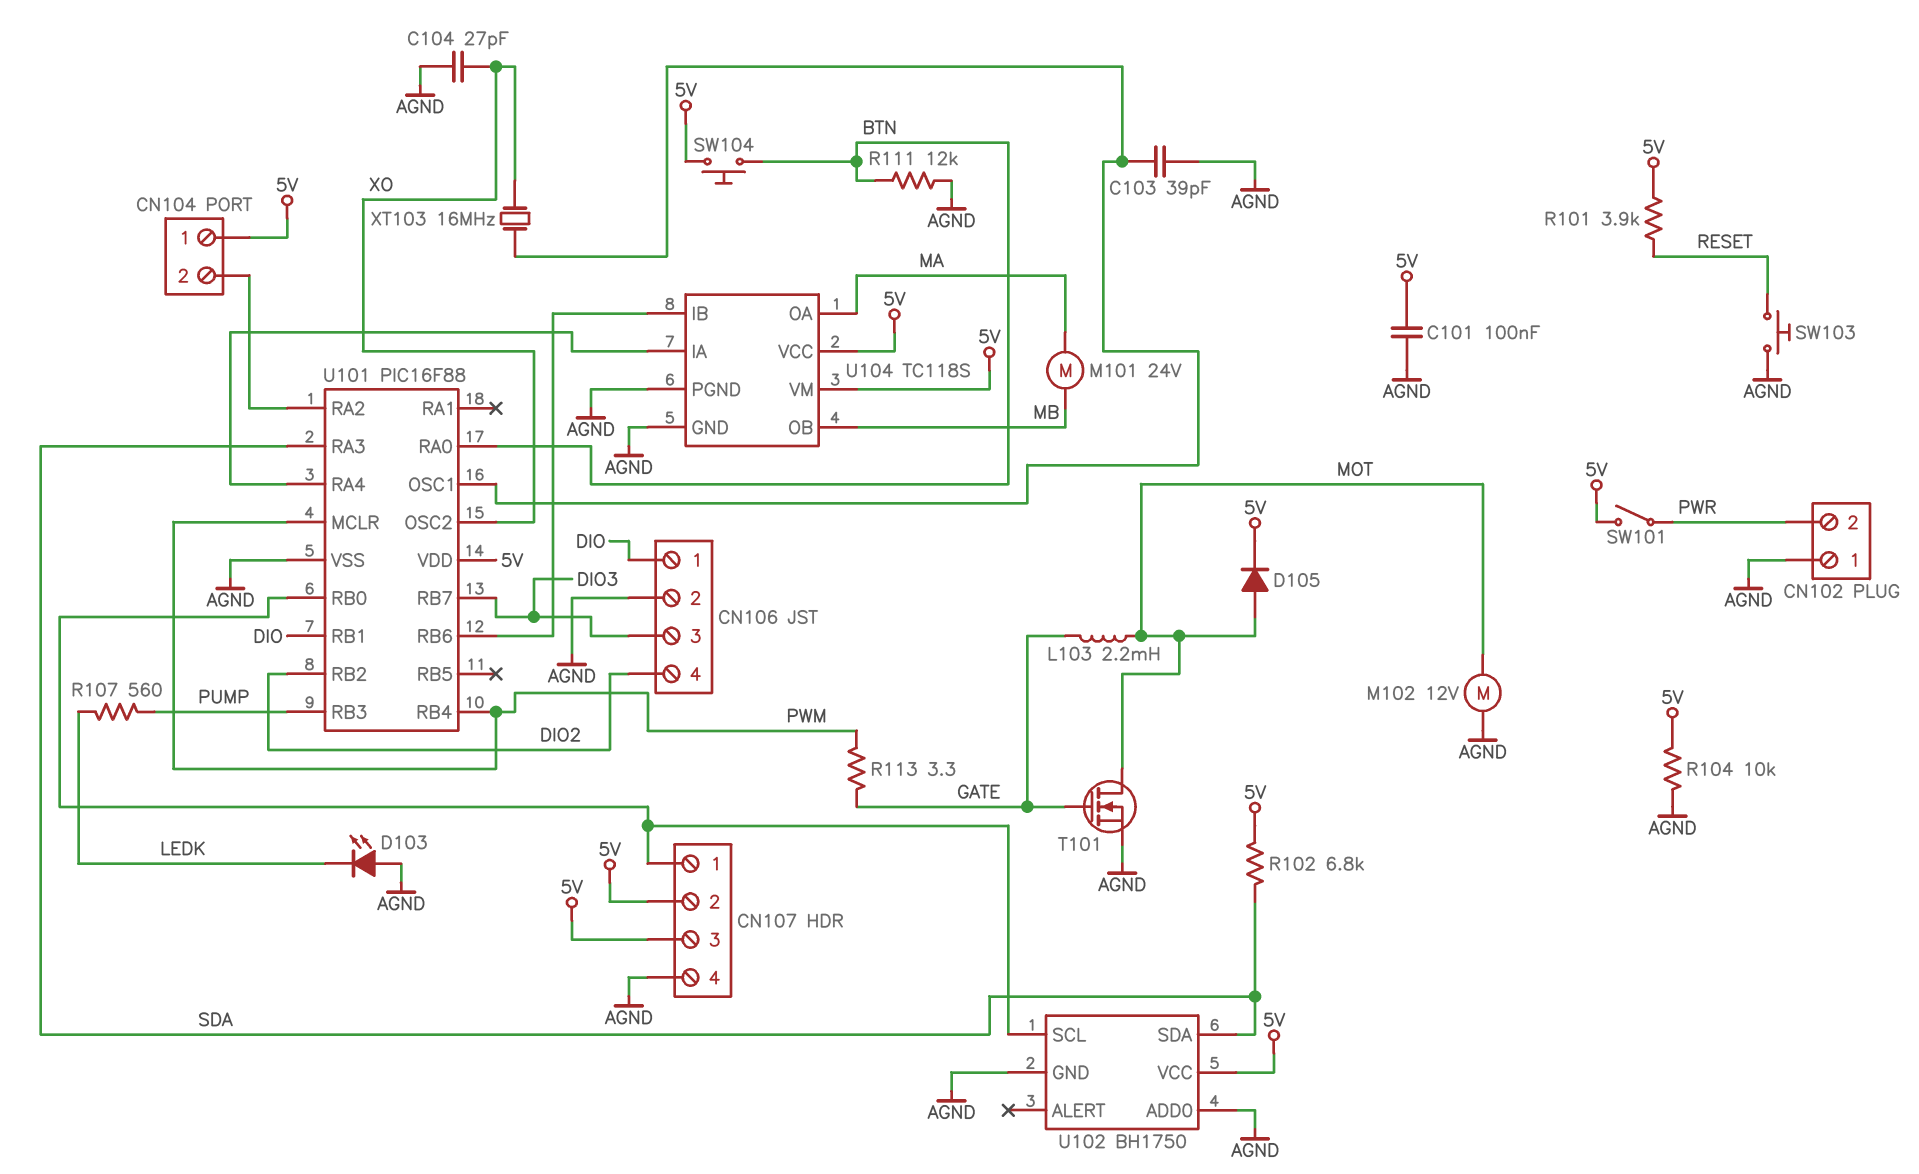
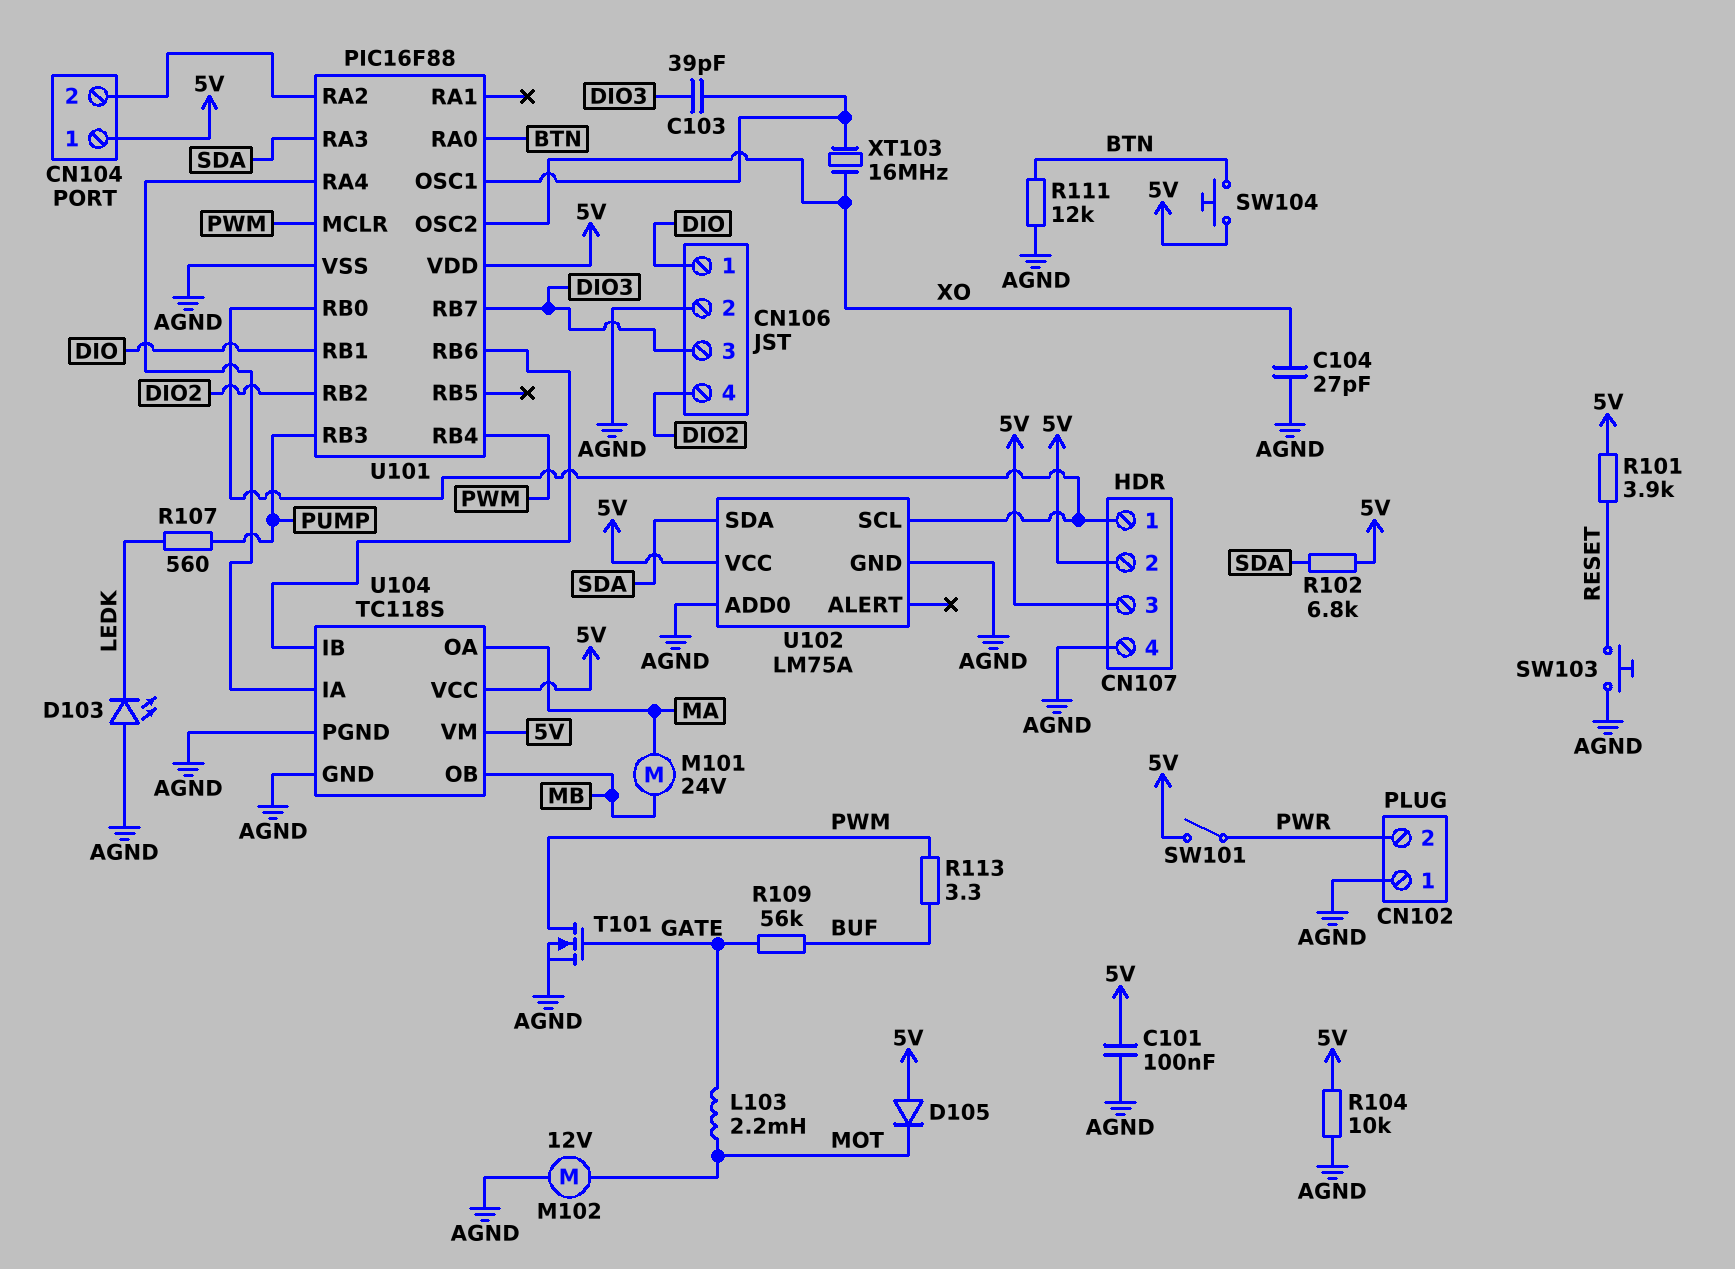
C103: 39pF (AGND, U101/OSC1) -> 39pF (DIO3, U101/OSC1)
D105: diode (A MOT, K 5V) -> diode (A 5V, K MOT)
R109: none -> 56k (BUF, GATE)
R113: 3.3 (GATE, PWM) -> 3.3 (BUF, PWM)
T101: NMOS (G GATE, D MOT, S AGND) -> NMOS (G GATE, D PWM, S AGND)
U102: BH1750 -> LM75A

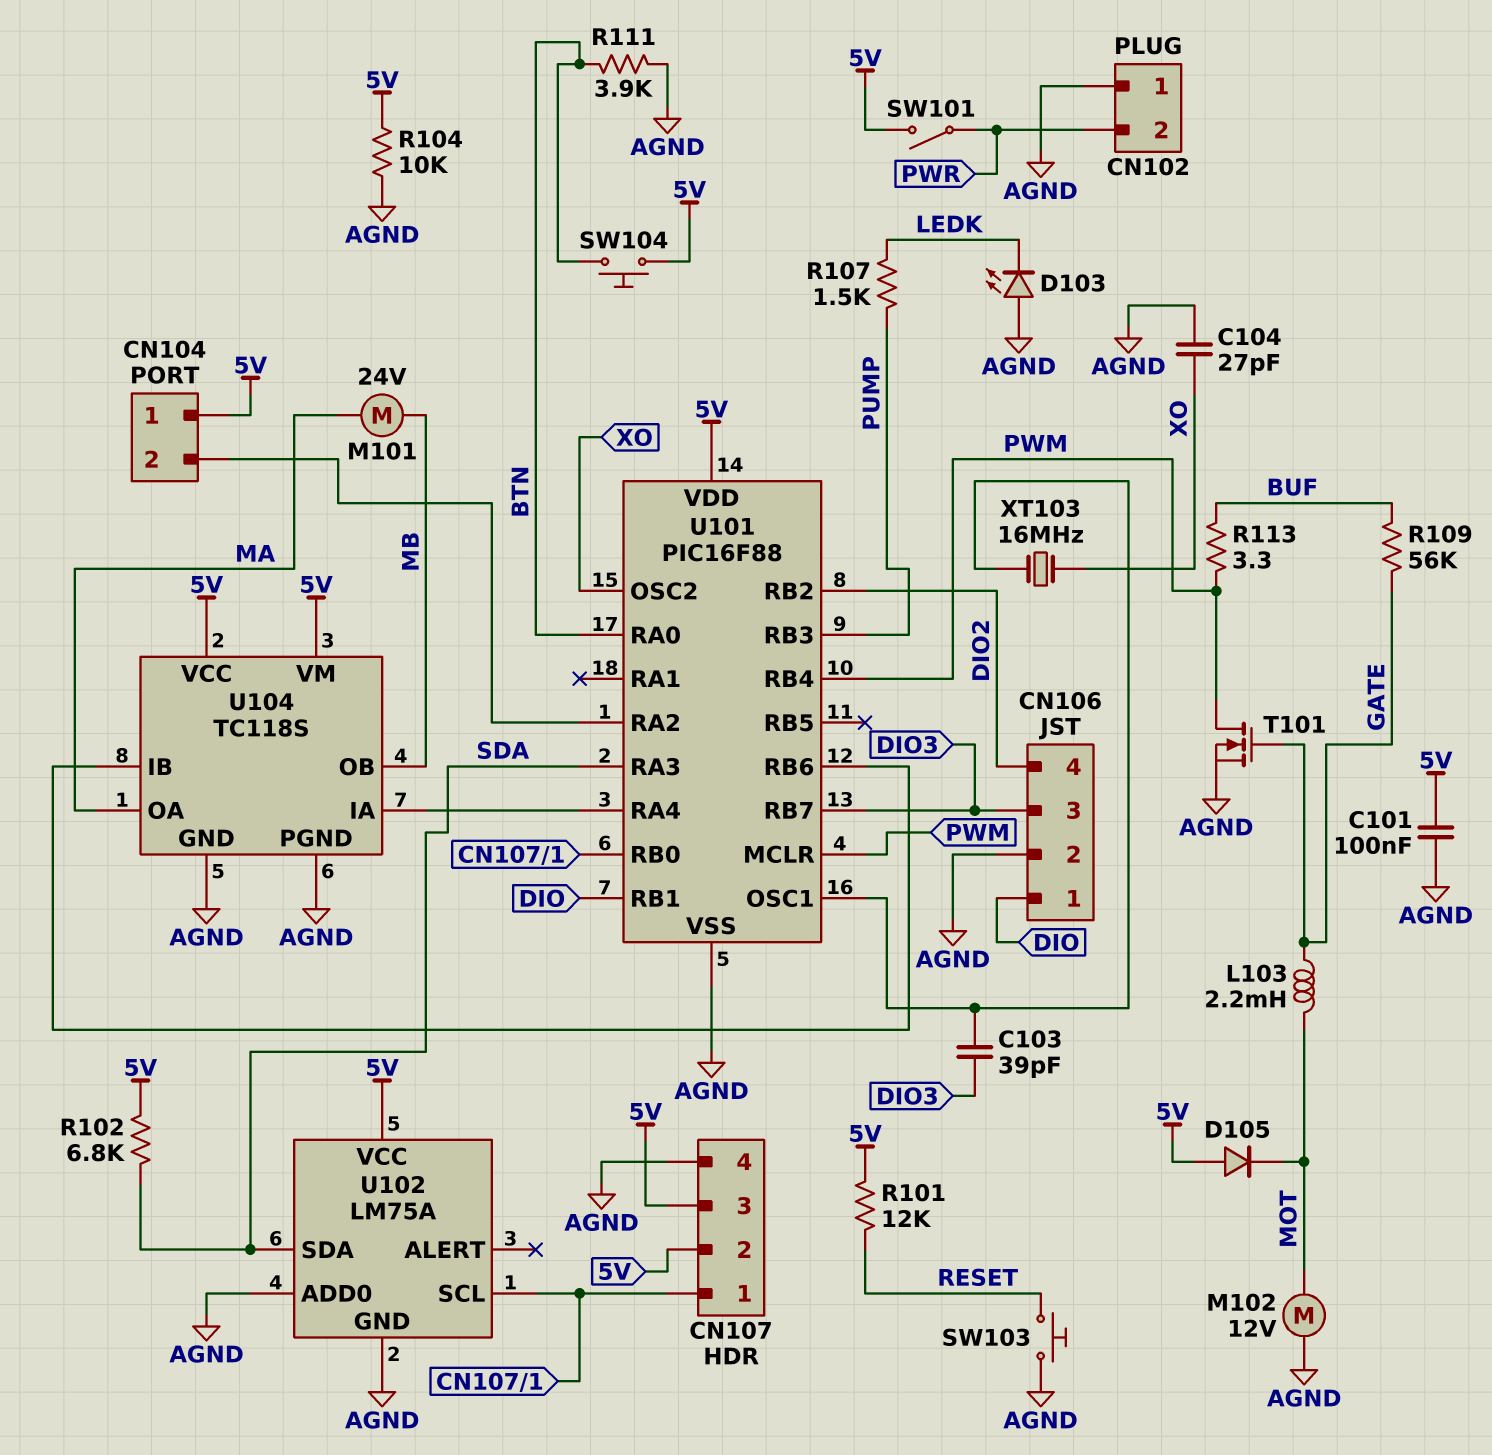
R101: 3.9k (5V, RESET) -> 12k (5V, RESET)
R107: 560 (LEDK, PUMP) -> 1.5k (LEDK, PUMP)
R111: 12k (AGND, BTN) -> 3.9k (AGND, BTN)

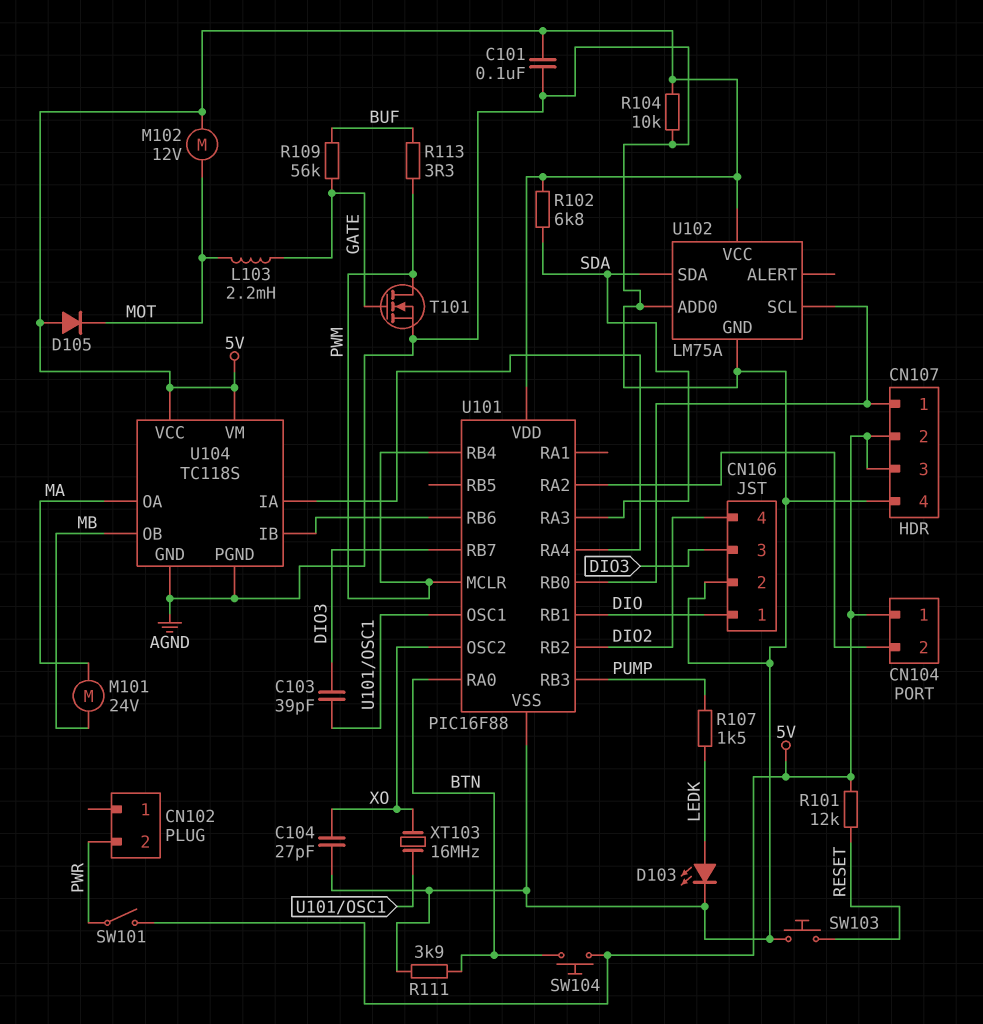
CN102 pin 1: AGND -> none
D103: LED (A AGND, K LEDK) -> LED (A LEDK, K AGND)
M102: motor 12V (AGND, MOT) -> motor 12V (5V, MOT)

